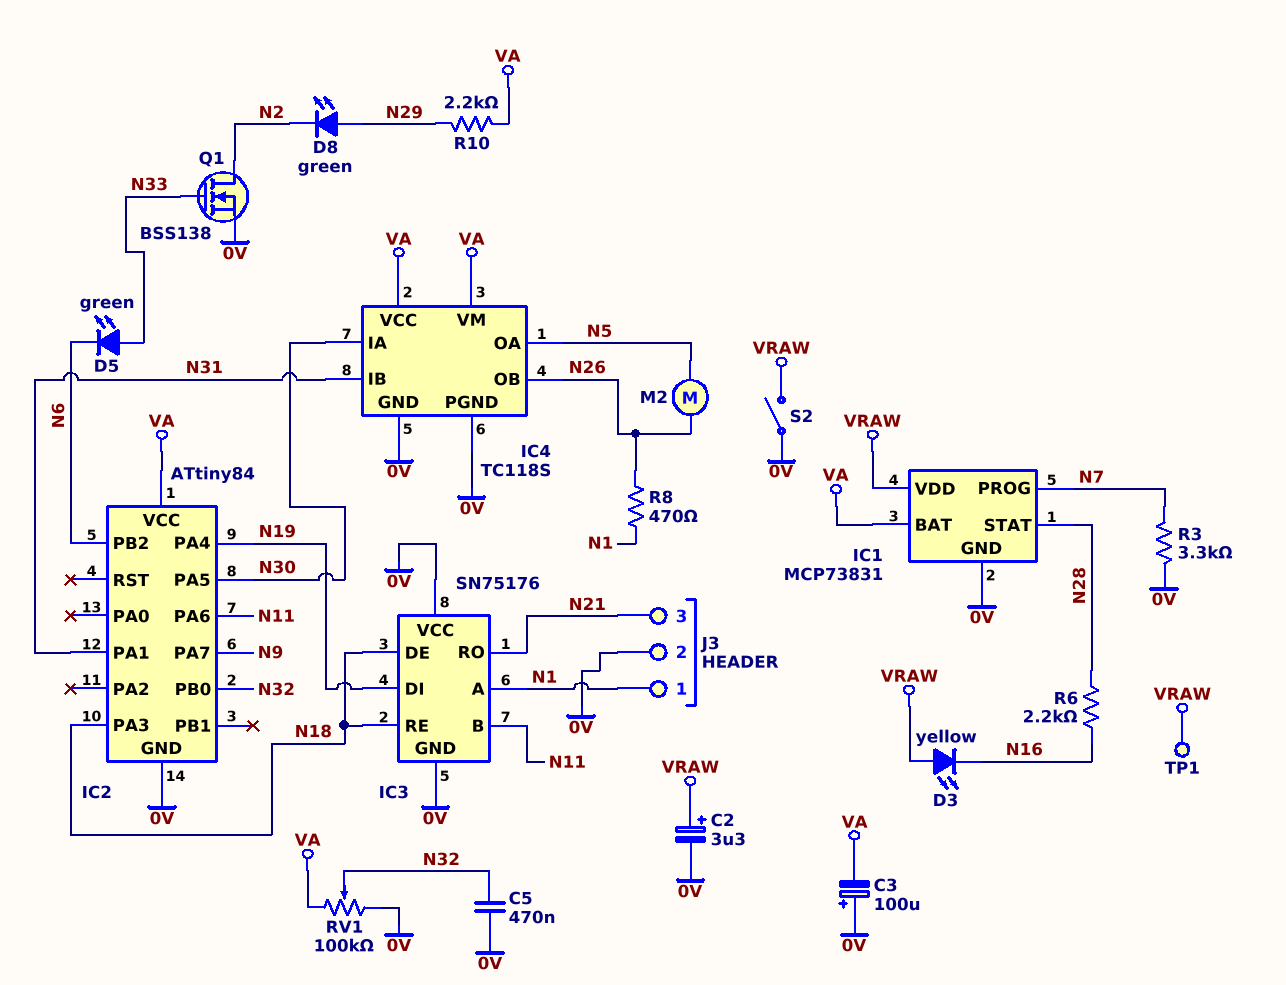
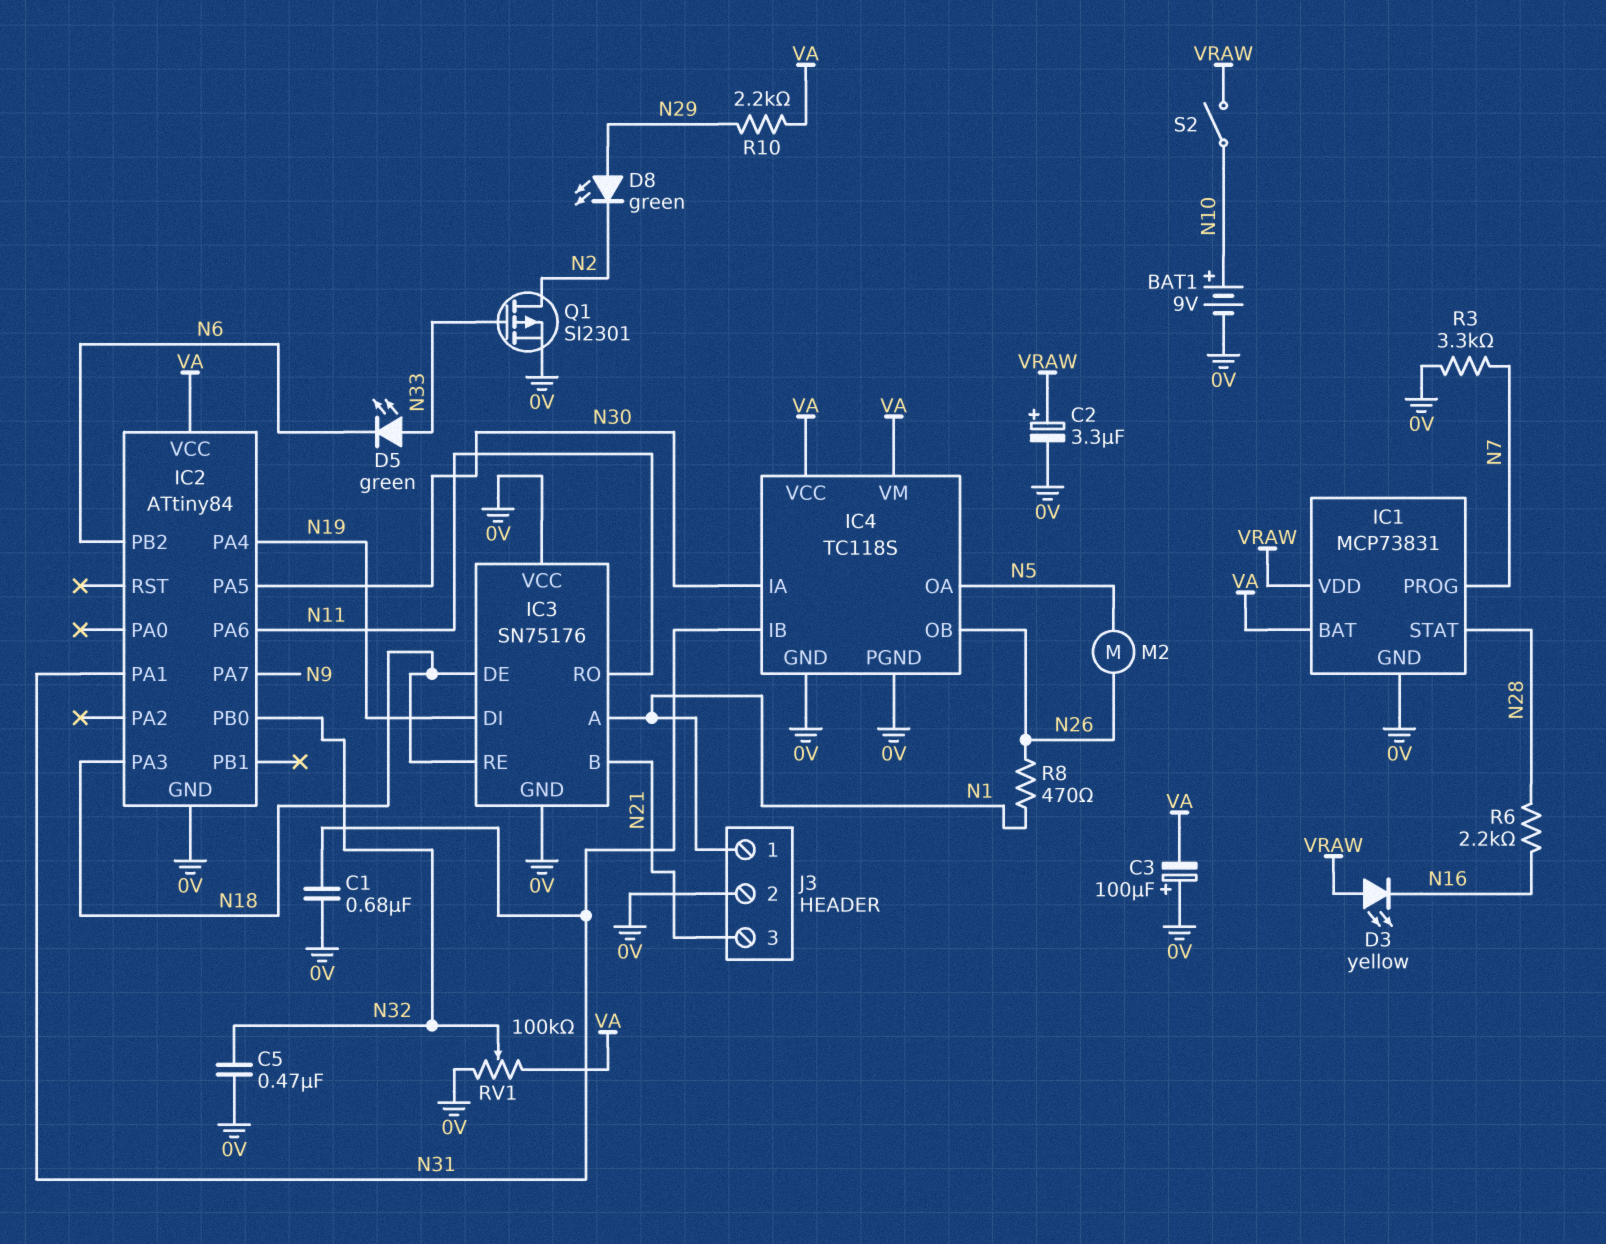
BAT1: none -> 9V (plus N10, minus 0V)
C1: none -> 680nF (0V, N31)
IC3 pin B: N11 -> N21
IC3 pin RO: N21 -> N11
Q1: NMOS BSS138 (G N33, D N2, S 0V) -> PMOS SI2301 (G N33, D N2, S 0V)
S2: switch (0V, VRAW) -> switch (N10, VRAW)
TP1: test point (VRAW) -> none

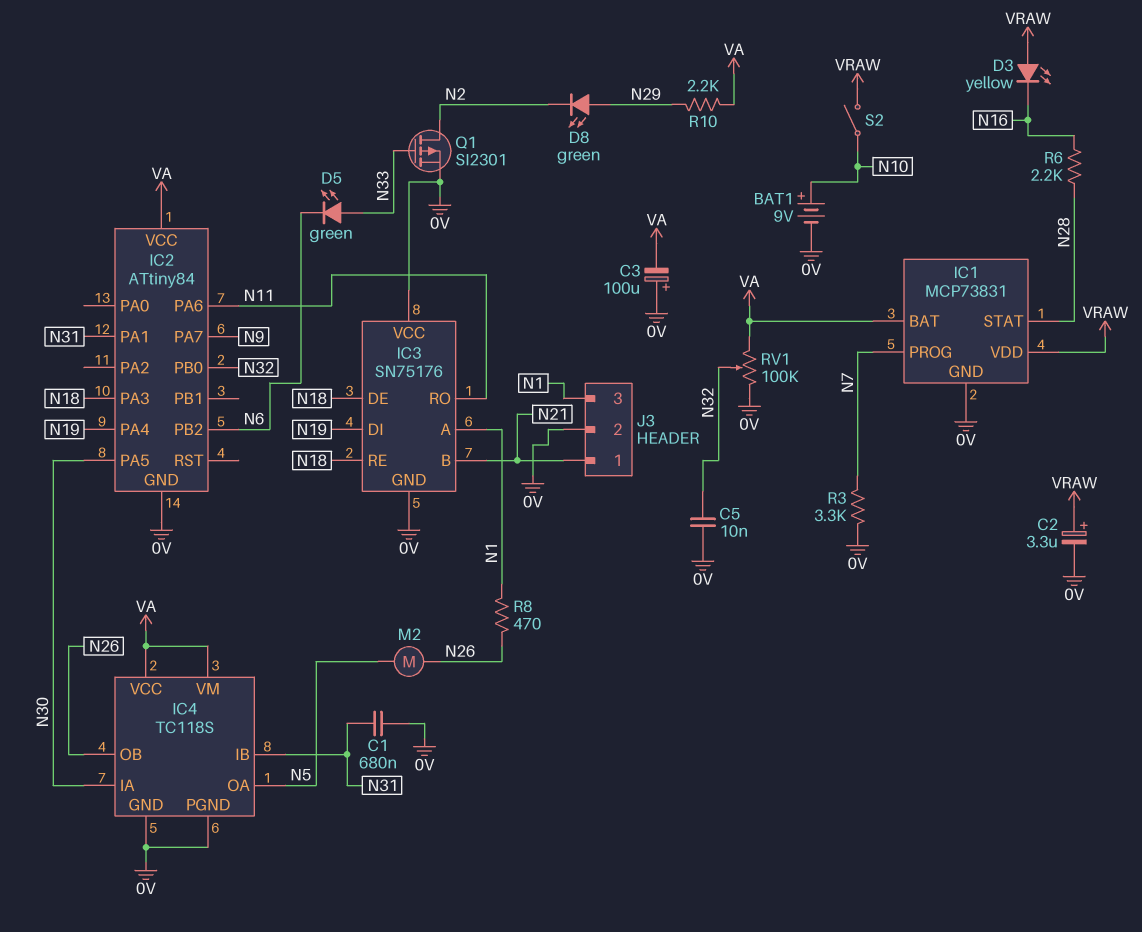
C5: 470nF (0V, N32) -> 10nF (0V, N32)
J3 pin 1: N1 -> N21
J3 pin 3: N21 -> N1

